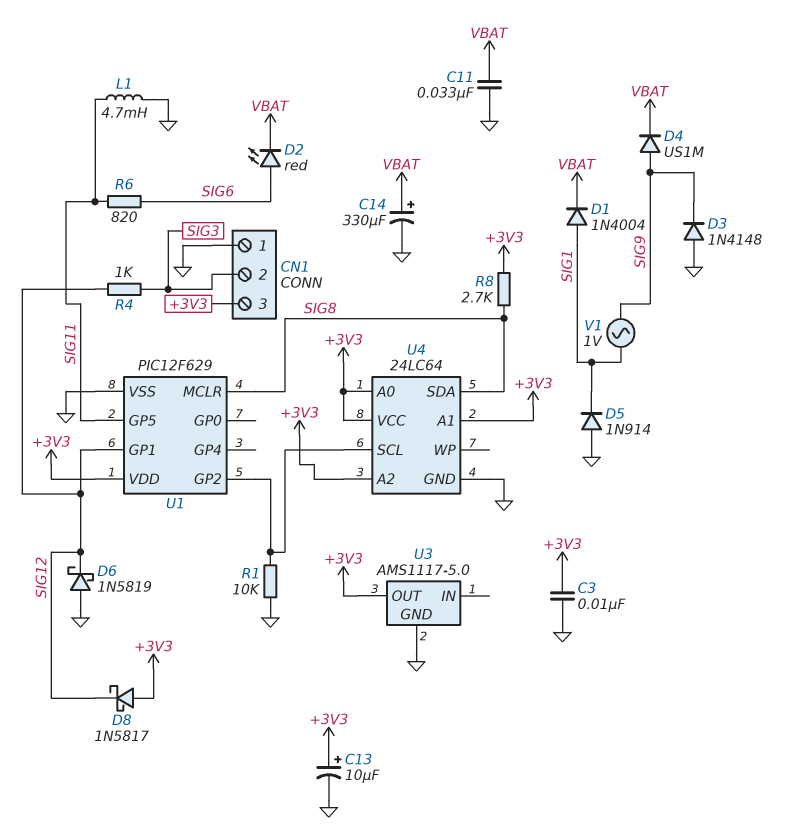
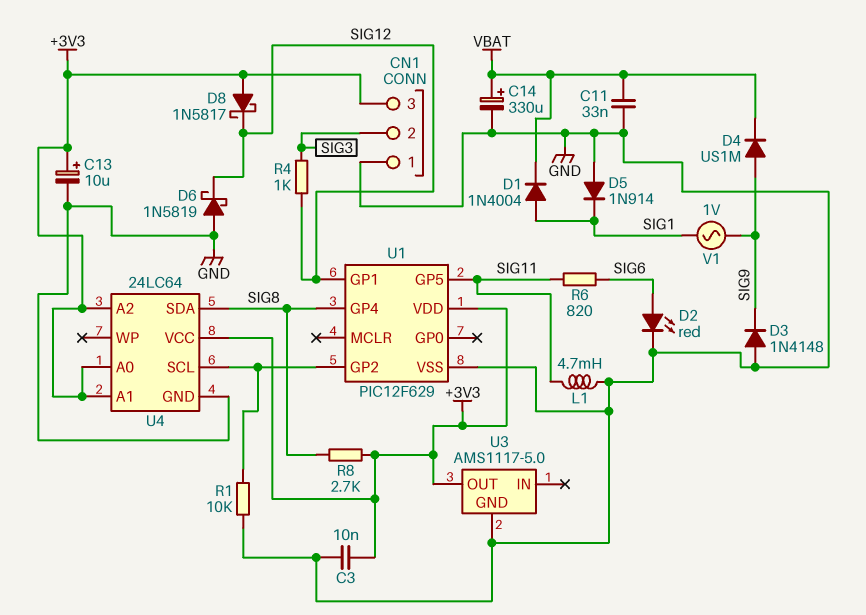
D2: LED red (A SIG6, K VBAT) -> LED red (A SIG6, K GND)
U1 pin GP4: none -> SIG8
U1 pin MCLR: SIG8 -> none

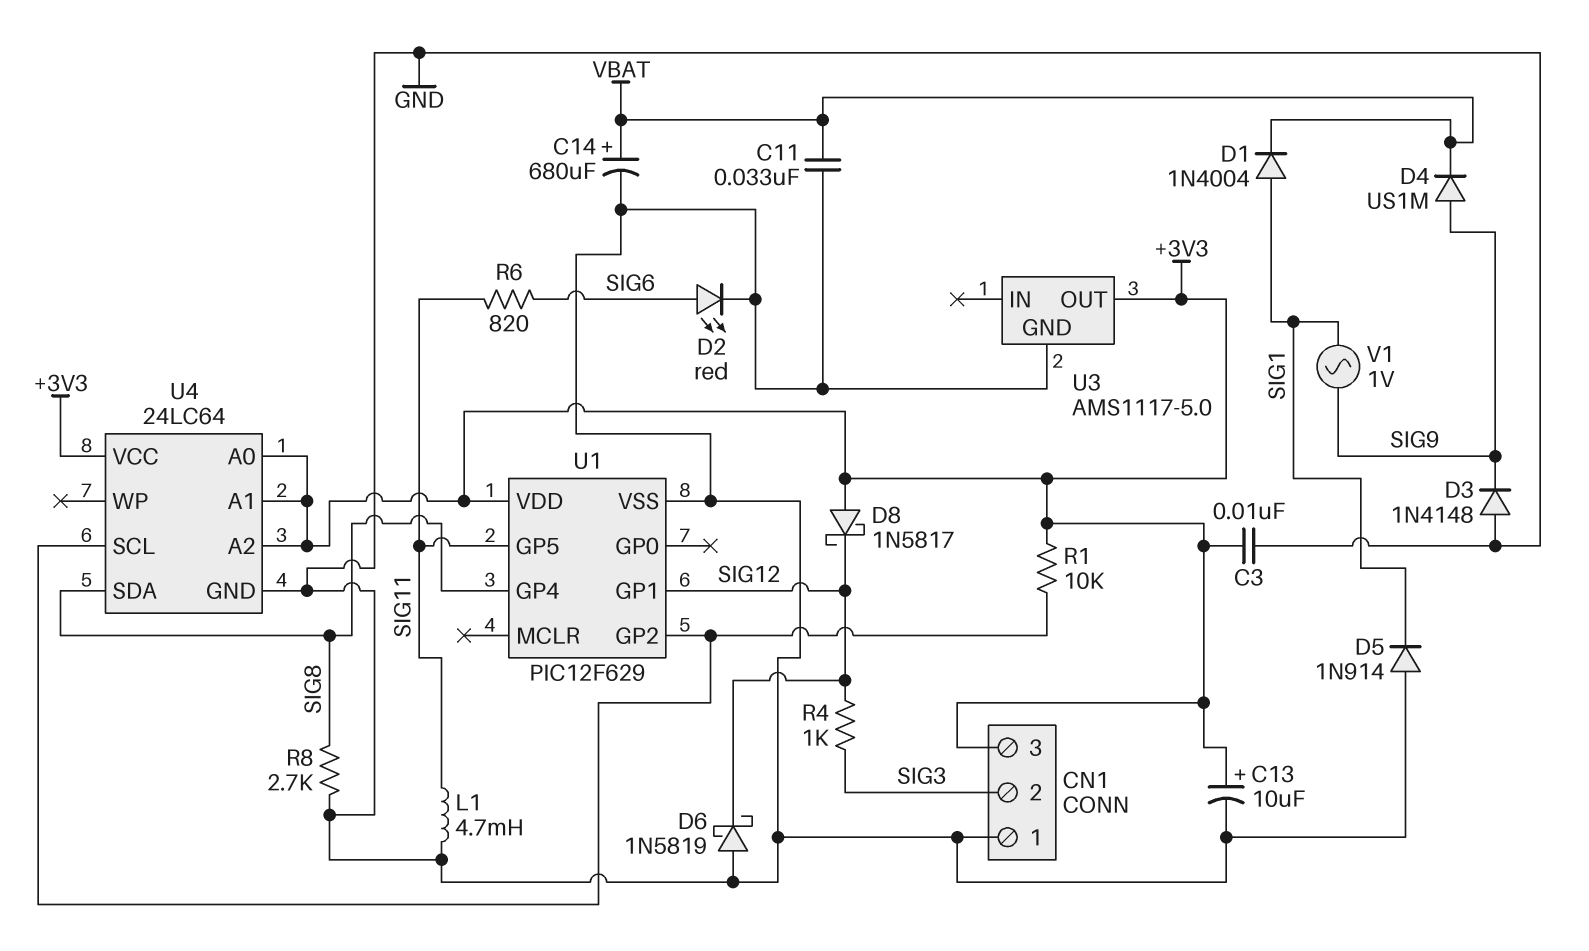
C14: 330uF (plus VBAT, minus GND) -> 680uF (plus VBAT, minus GND)
R1: 10k (GND, U1/GP2) -> 10k (+3V3, U1/GP2)
R8: 2.7k (+3V3, SIG8) -> 2.7k (GND, SIG8)

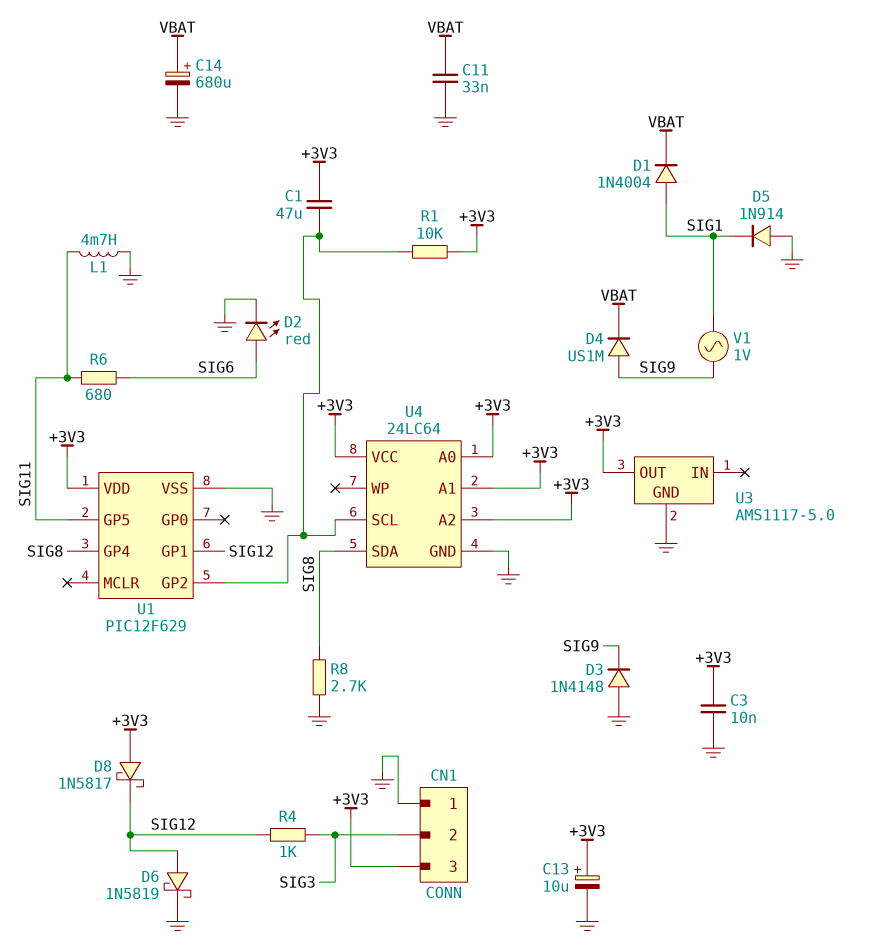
C1: none -> 47uF (+3V3, U1/GP2)
D6: schottky 1N5819 (A GND, K SIG12) -> schottky 1N5819 (A SIG12, K GND)
R6: 820 (SIG6, SIG11) -> 680 (SIG6, SIG11)

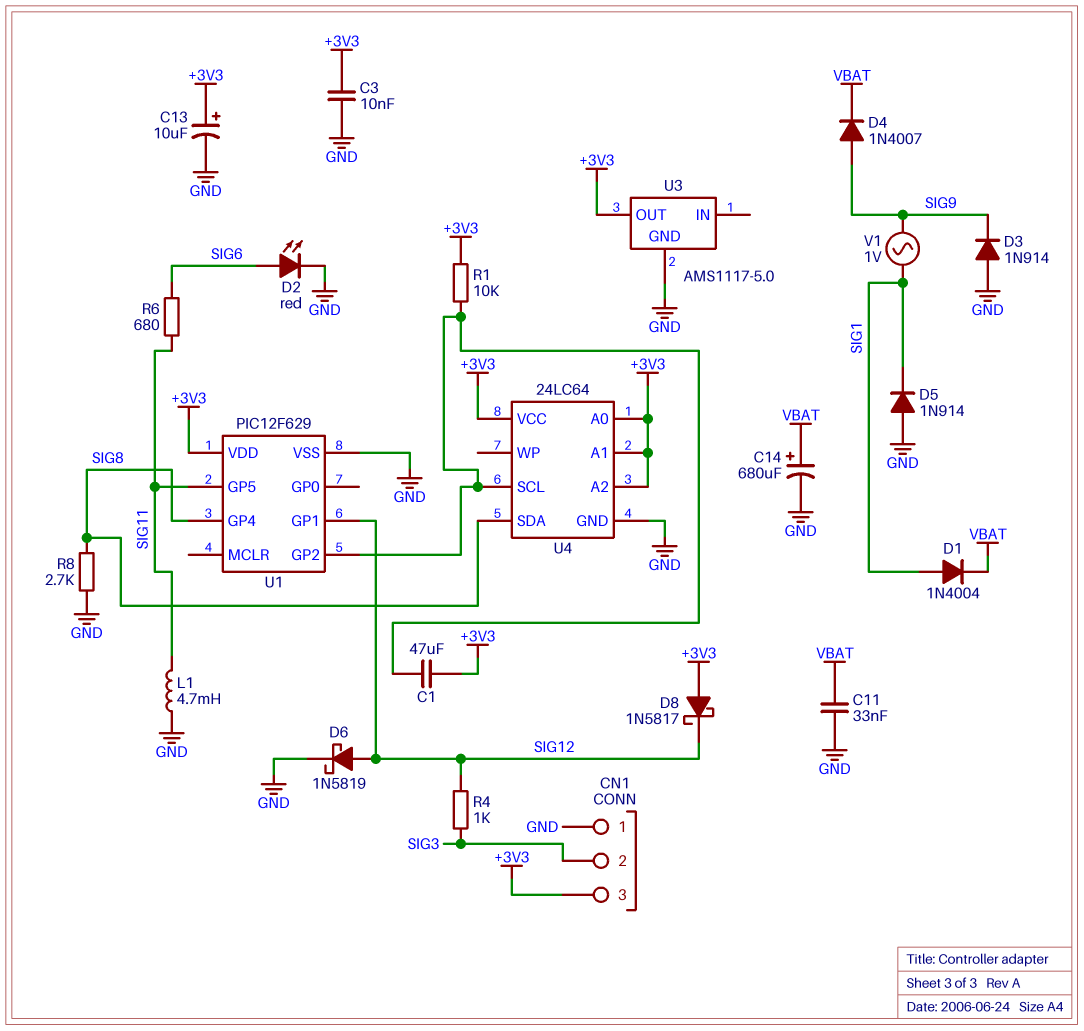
D3: diode 1N4148 (A GND, K SIG9) -> diode 1N914 (A GND, K SIG9)
D4: diode US1M (A SIG9, K VBAT) -> diode 1N4007 (A SIG9, K VBAT)

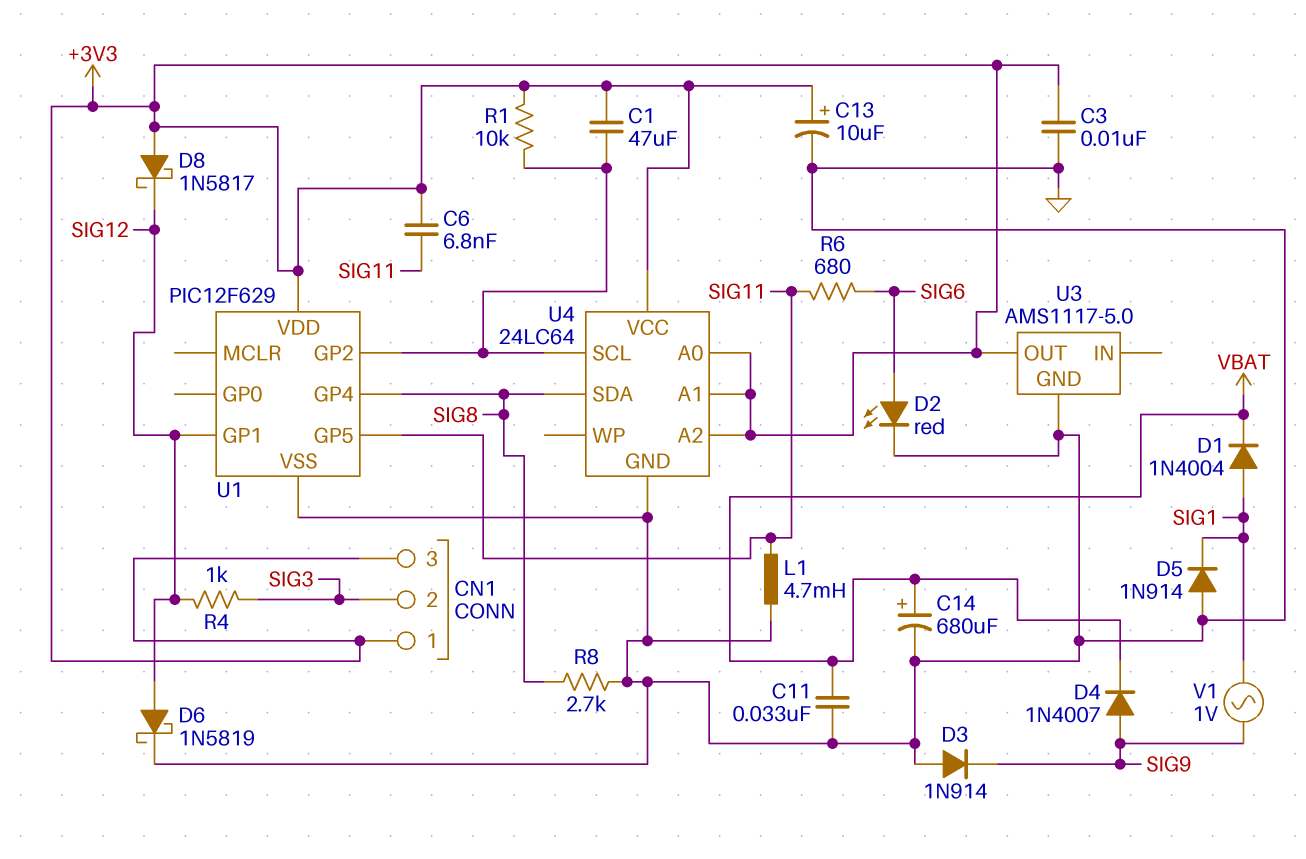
C6: none -> 6.8nF (+3V3, SIG11)
CN1 pin 1: GND -> +3V3

